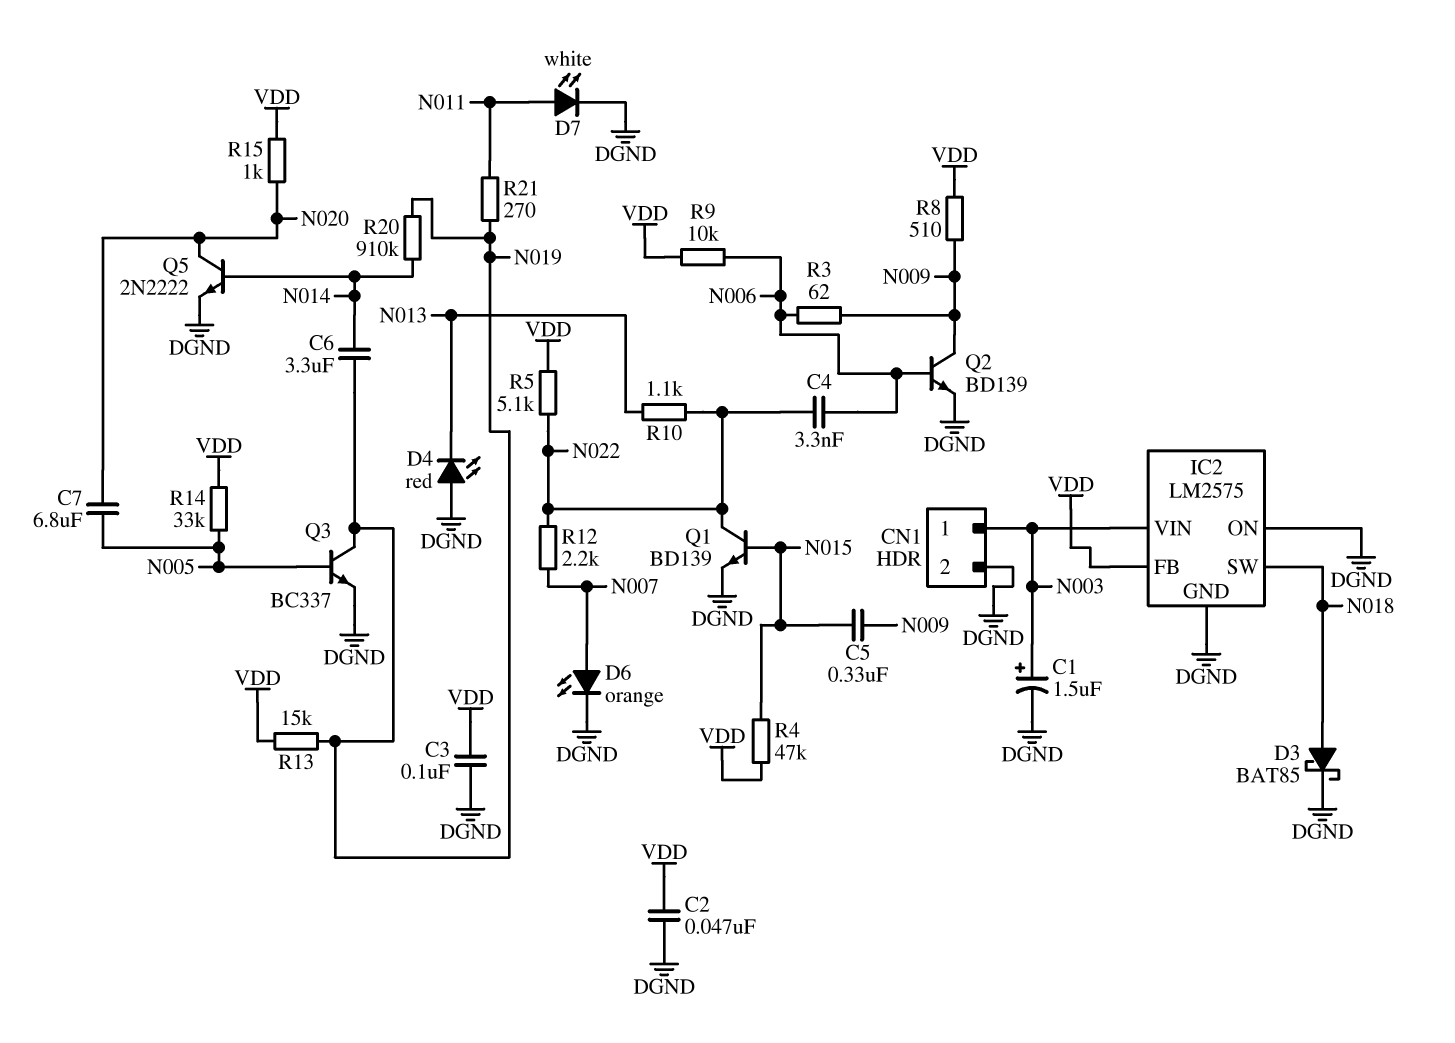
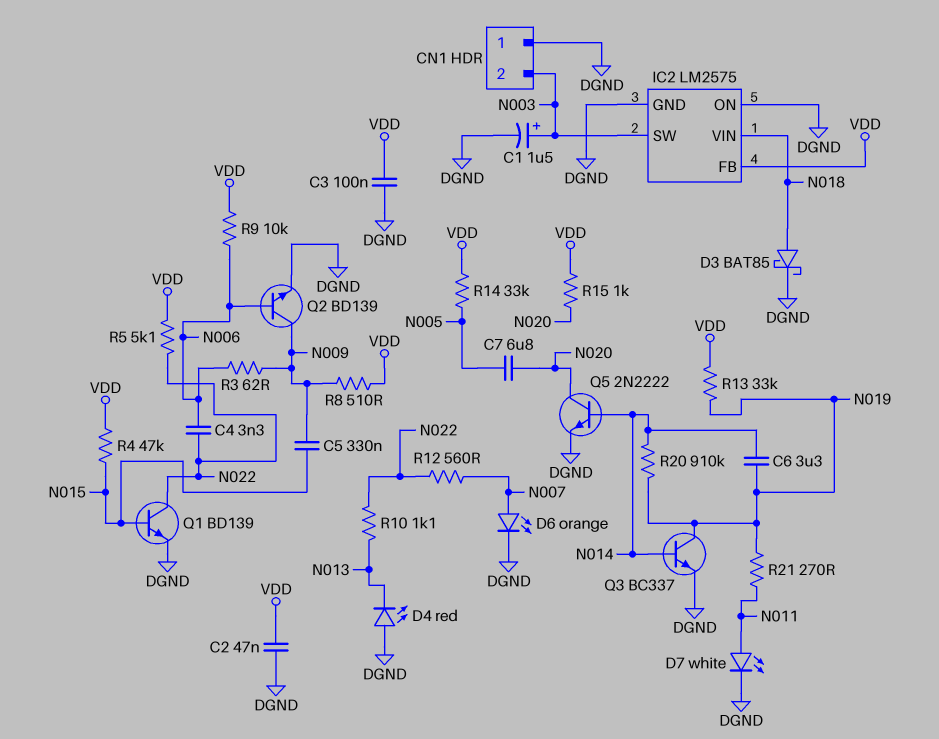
CN1 pin 1: N003 -> DGND
CN1 pin 2: DGND -> N003
IC2 pin SW: N018 -> N003
IC2 pin VIN: N003 -> N018
Q3: NPN BC337 (B N005, C N019, E DGND) -> NPN BC337 (B N014, C N019, E DGND)
R12: 2.2k (N007, N022) -> 560 (N007, N022)
R13: 15k (N019, VDD) -> 33k (N019, VDD)

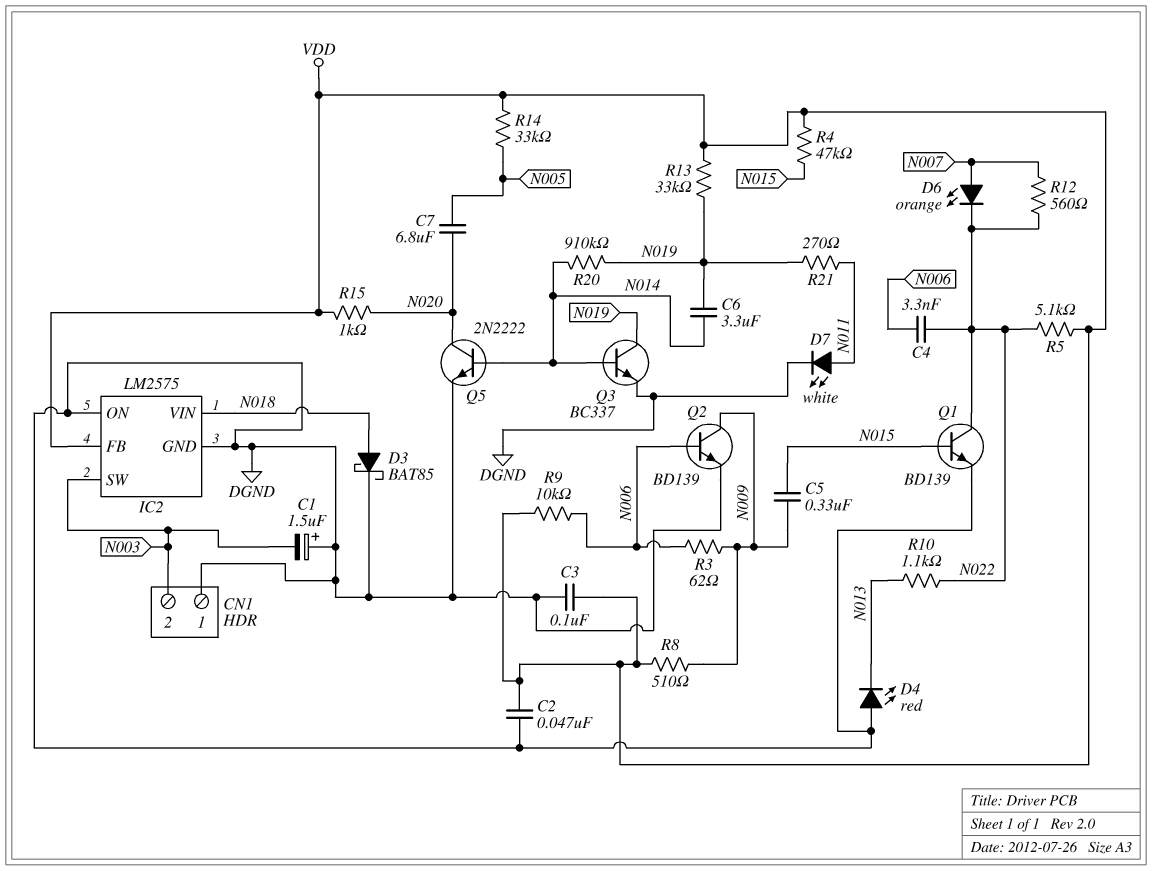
C1: 1.5uF (plus N003, minus DGND) -> 1.5uF (plus DGND, minus N003)
D6: LED orange (A N007, K DGND) -> LED orange (A N007, K N022)

